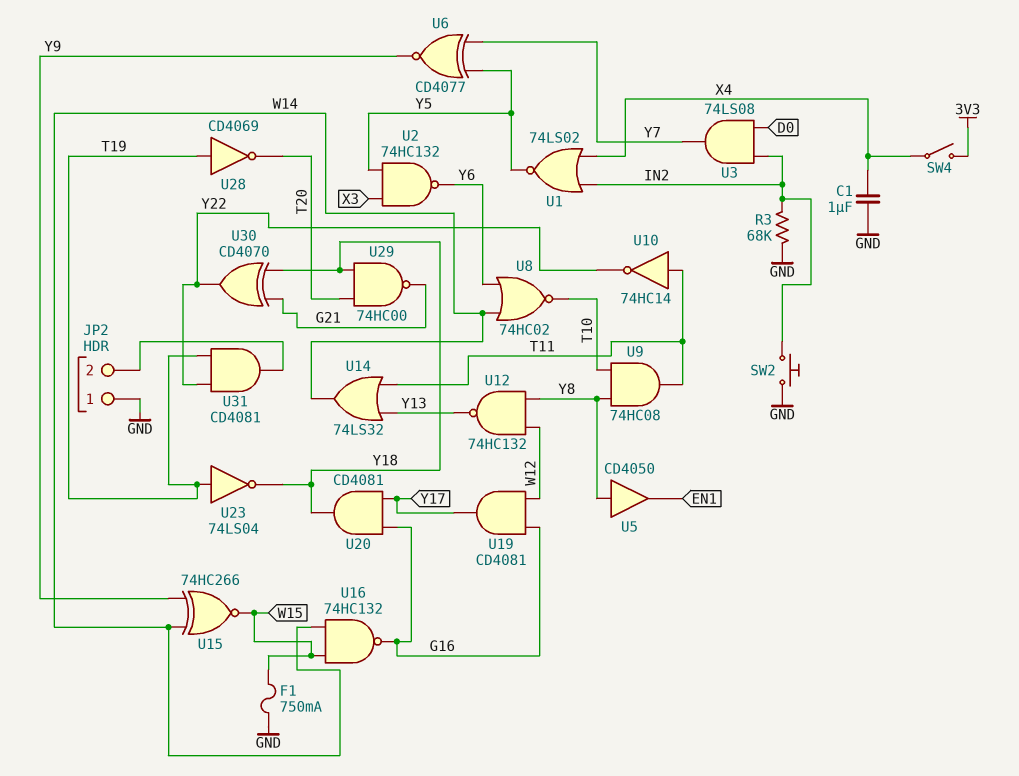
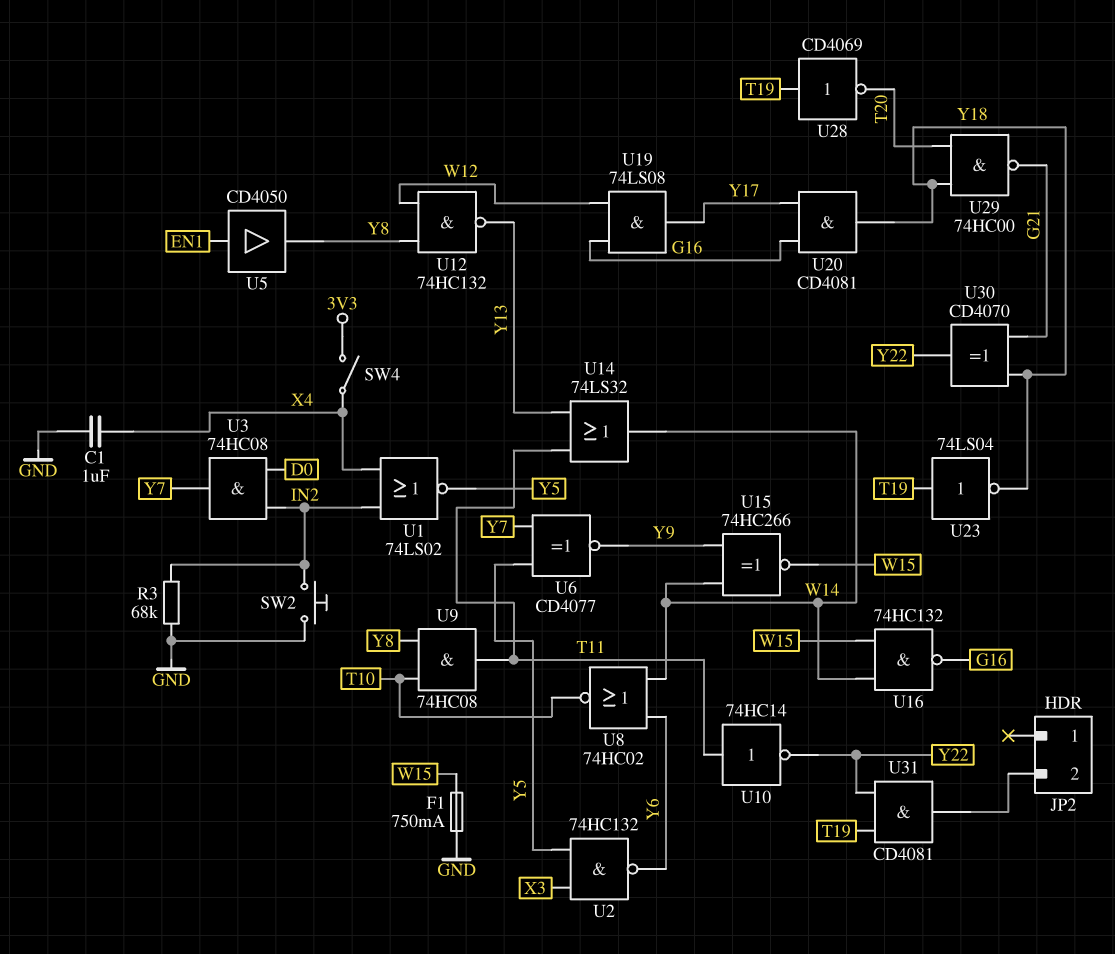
JP2 pin 1: GND -> none
U3: AND 74LS08 (in D0, in IN2, out Y7) -> AND 74HC08 (in D0, in IN2, out Y7)
U5: buffer CD4050 (in Y8, out EN1) -> buffer CD4050 (in EN1, out Y8)
U19: AND CD4081 (in G16, in W12, out Y17) -> AND 74LS08 (in G16, in W12, out Y17)

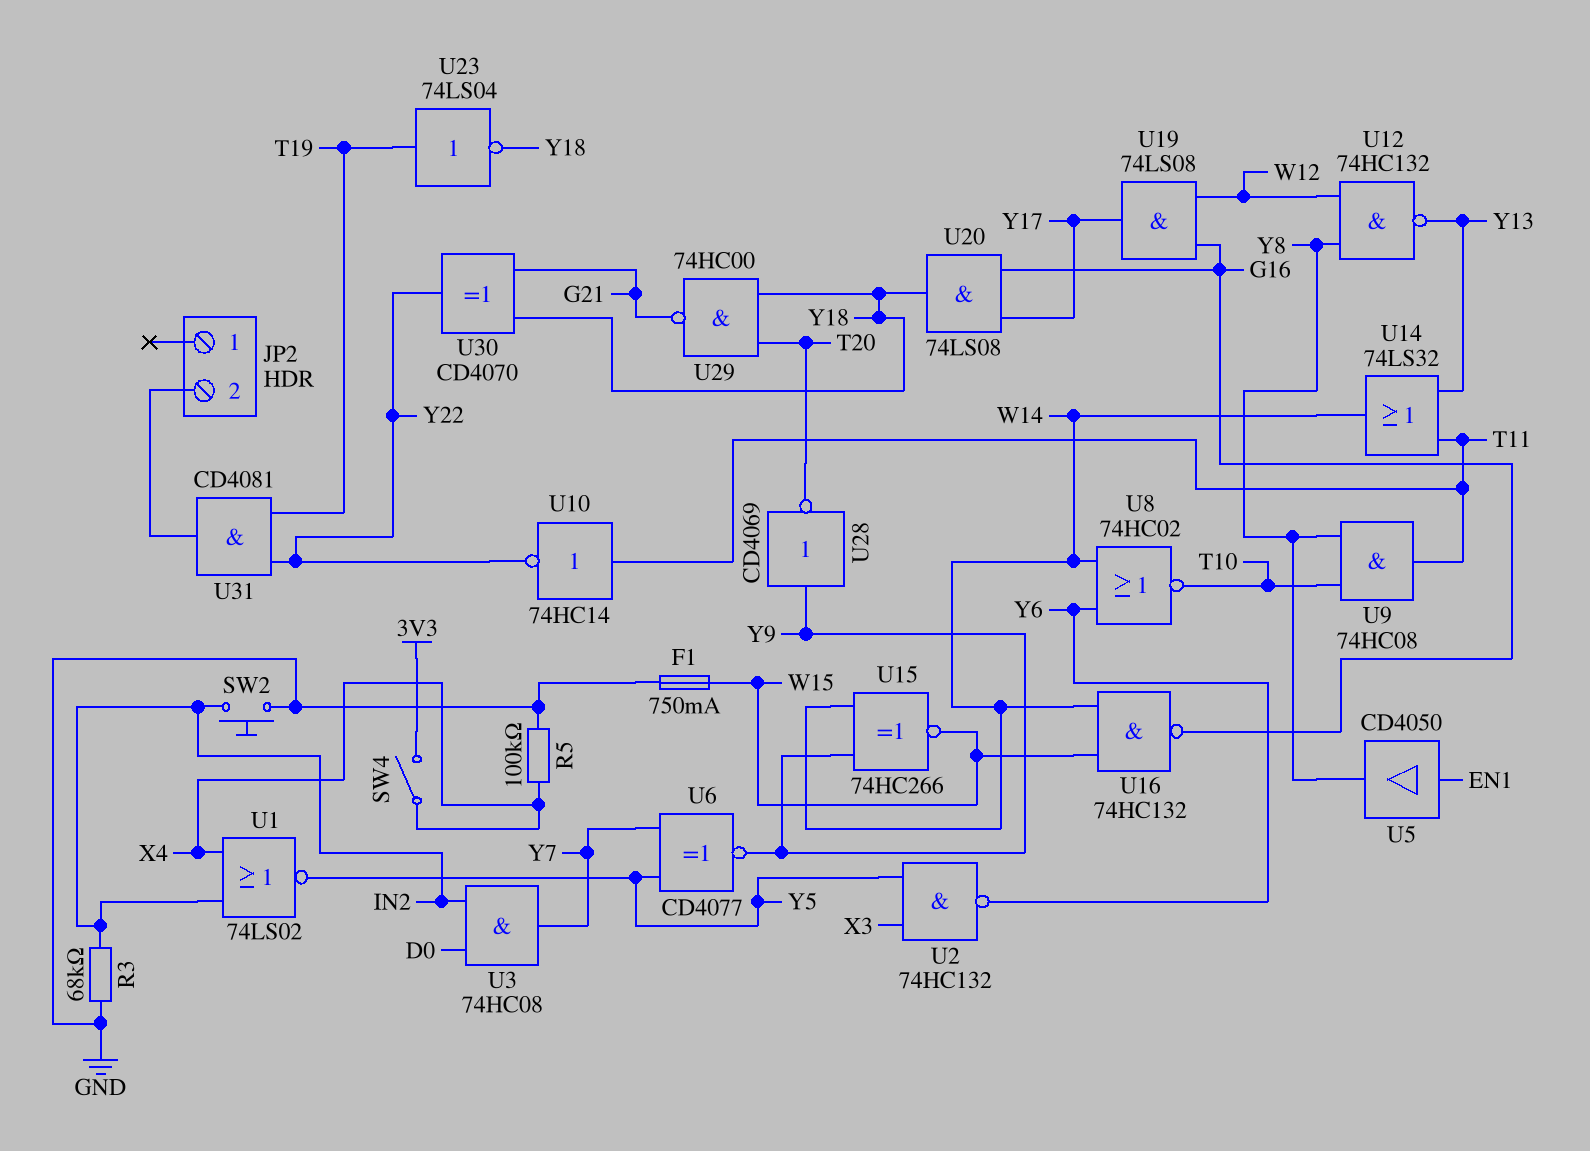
C1: 1uF (GND, X4) -> none
R5: none -> 100k (GND, X4)
U20: AND CD4081 (in G16, in Y17, out Y18) -> AND 74LS08 (in G16, in Y17, out Y18)
U28: NOT CD4069 (in T19, out T20) -> NOT CD4069 (in Y9, out T20)

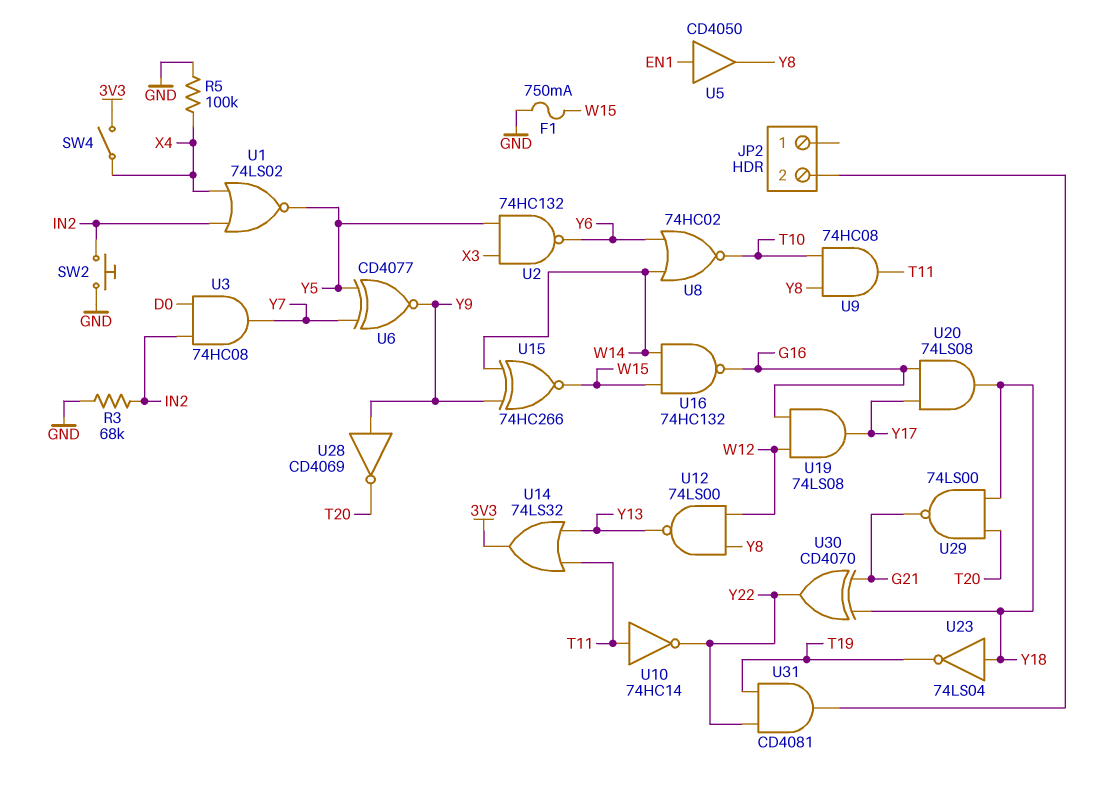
U12: NAND 74HC132 (in W12, in Y8, out Y13) -> NAND 74LS00 (in W12, in Y8, out Y13)
U14: OR 74LS32 (in T11, in Y13, out W14) -> OR 74LS32 (in T11, in Y13, out 3V3)
U23: NOT 74LS04 (in T19, out Y18) -> NOT 74LS04 (in Y18, out T19)
U29: NAND 74HC00 (in T20, in Y18, out G21) -> NAND 74LS00 (in T20, in Y18, out G21)

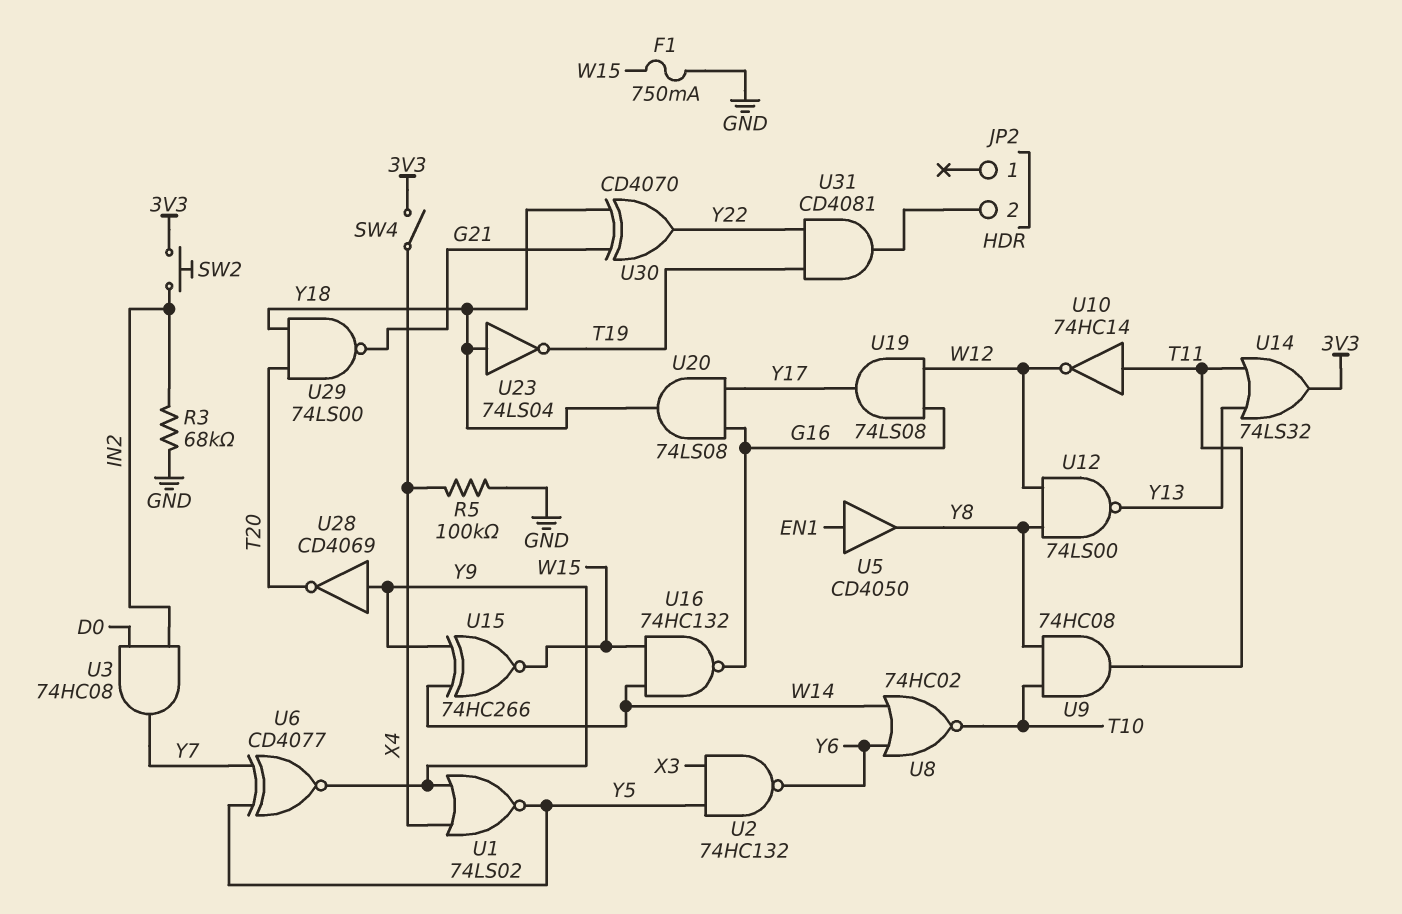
SW2: button (GND, IN2) -> button (3V3, IN2)
U1: NOR 74LS02 (in IN2, in X4, out Y5) -> NOR 74LS02 (in X4, in Y9, out Y5)
U10: NOT 74HC14 (in T11, out Y22) -> NOT 74HC14 (in T11, out W12)

